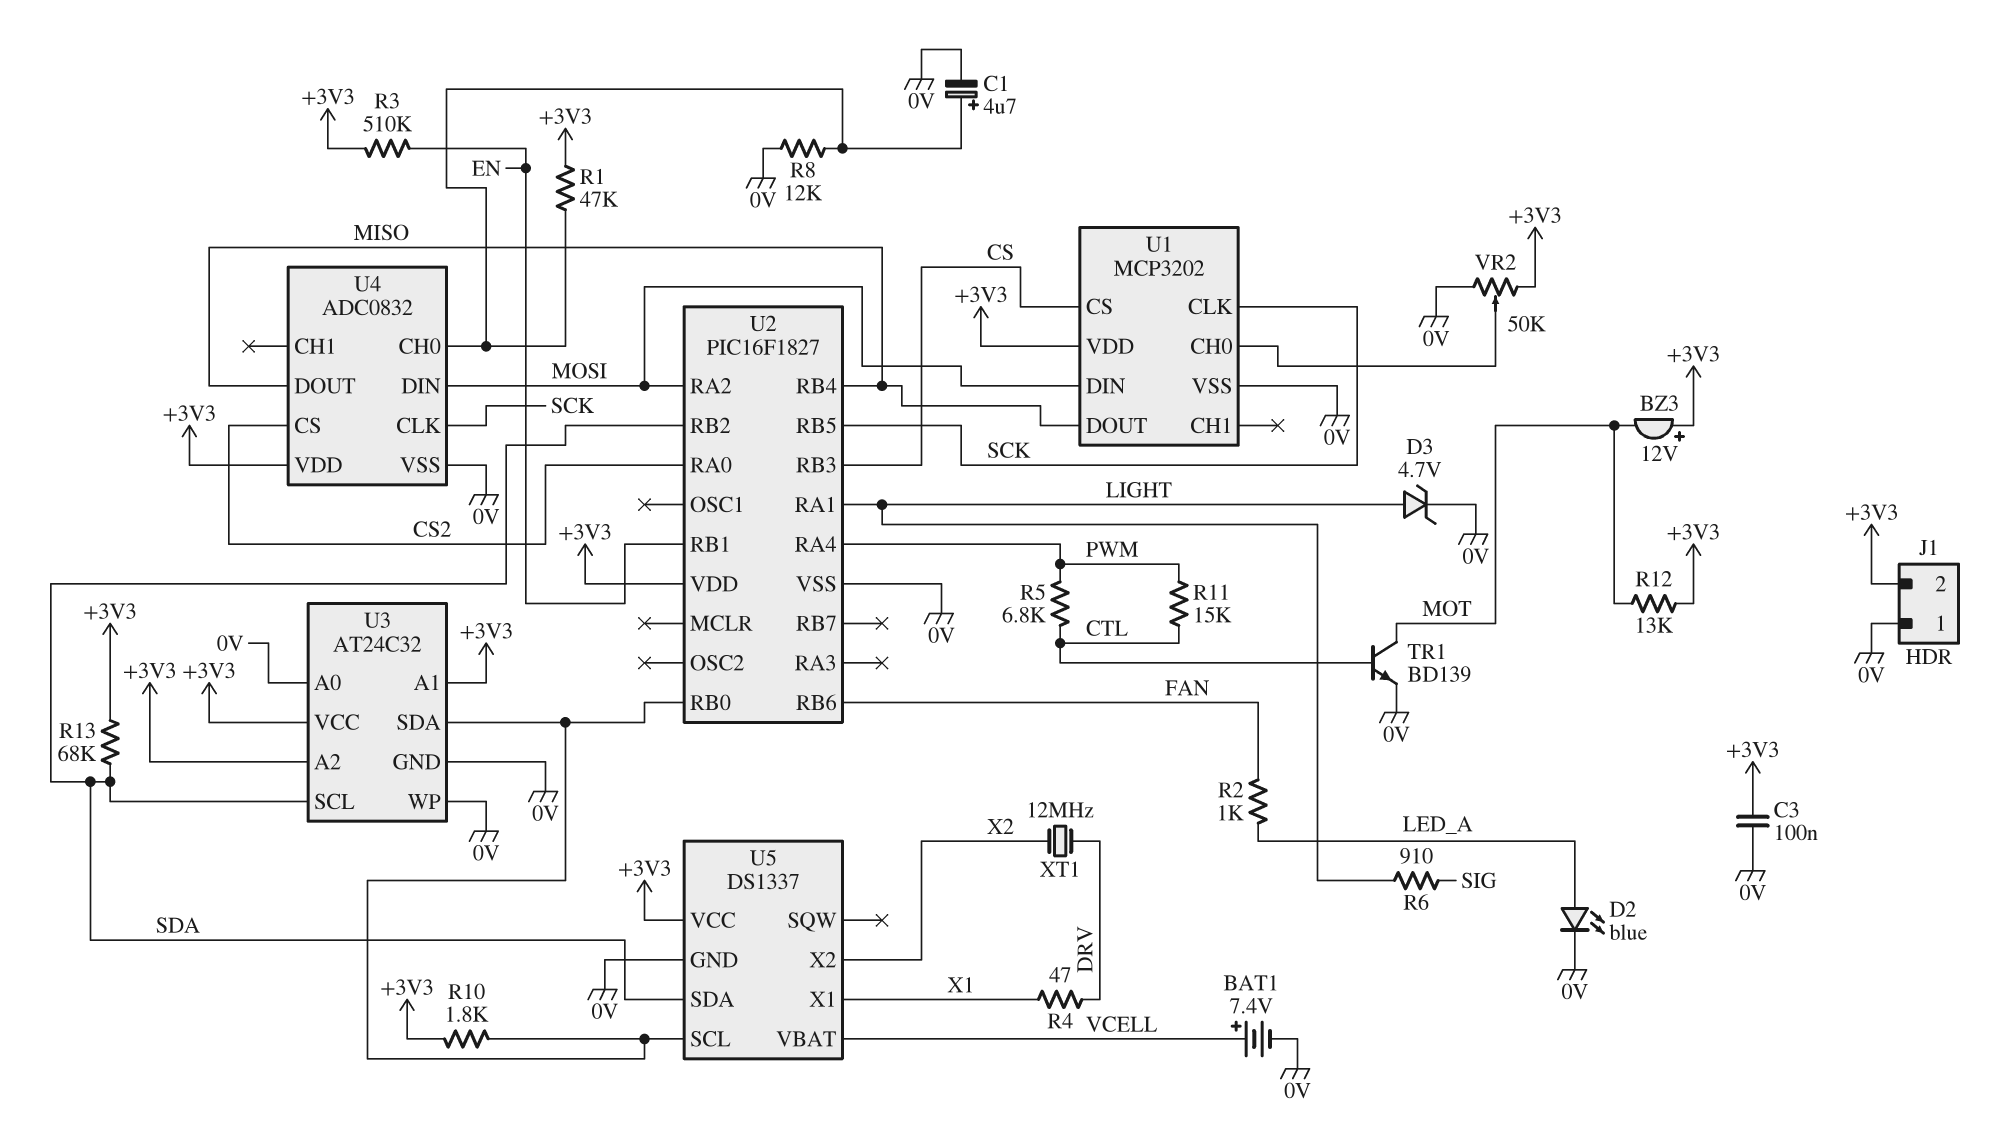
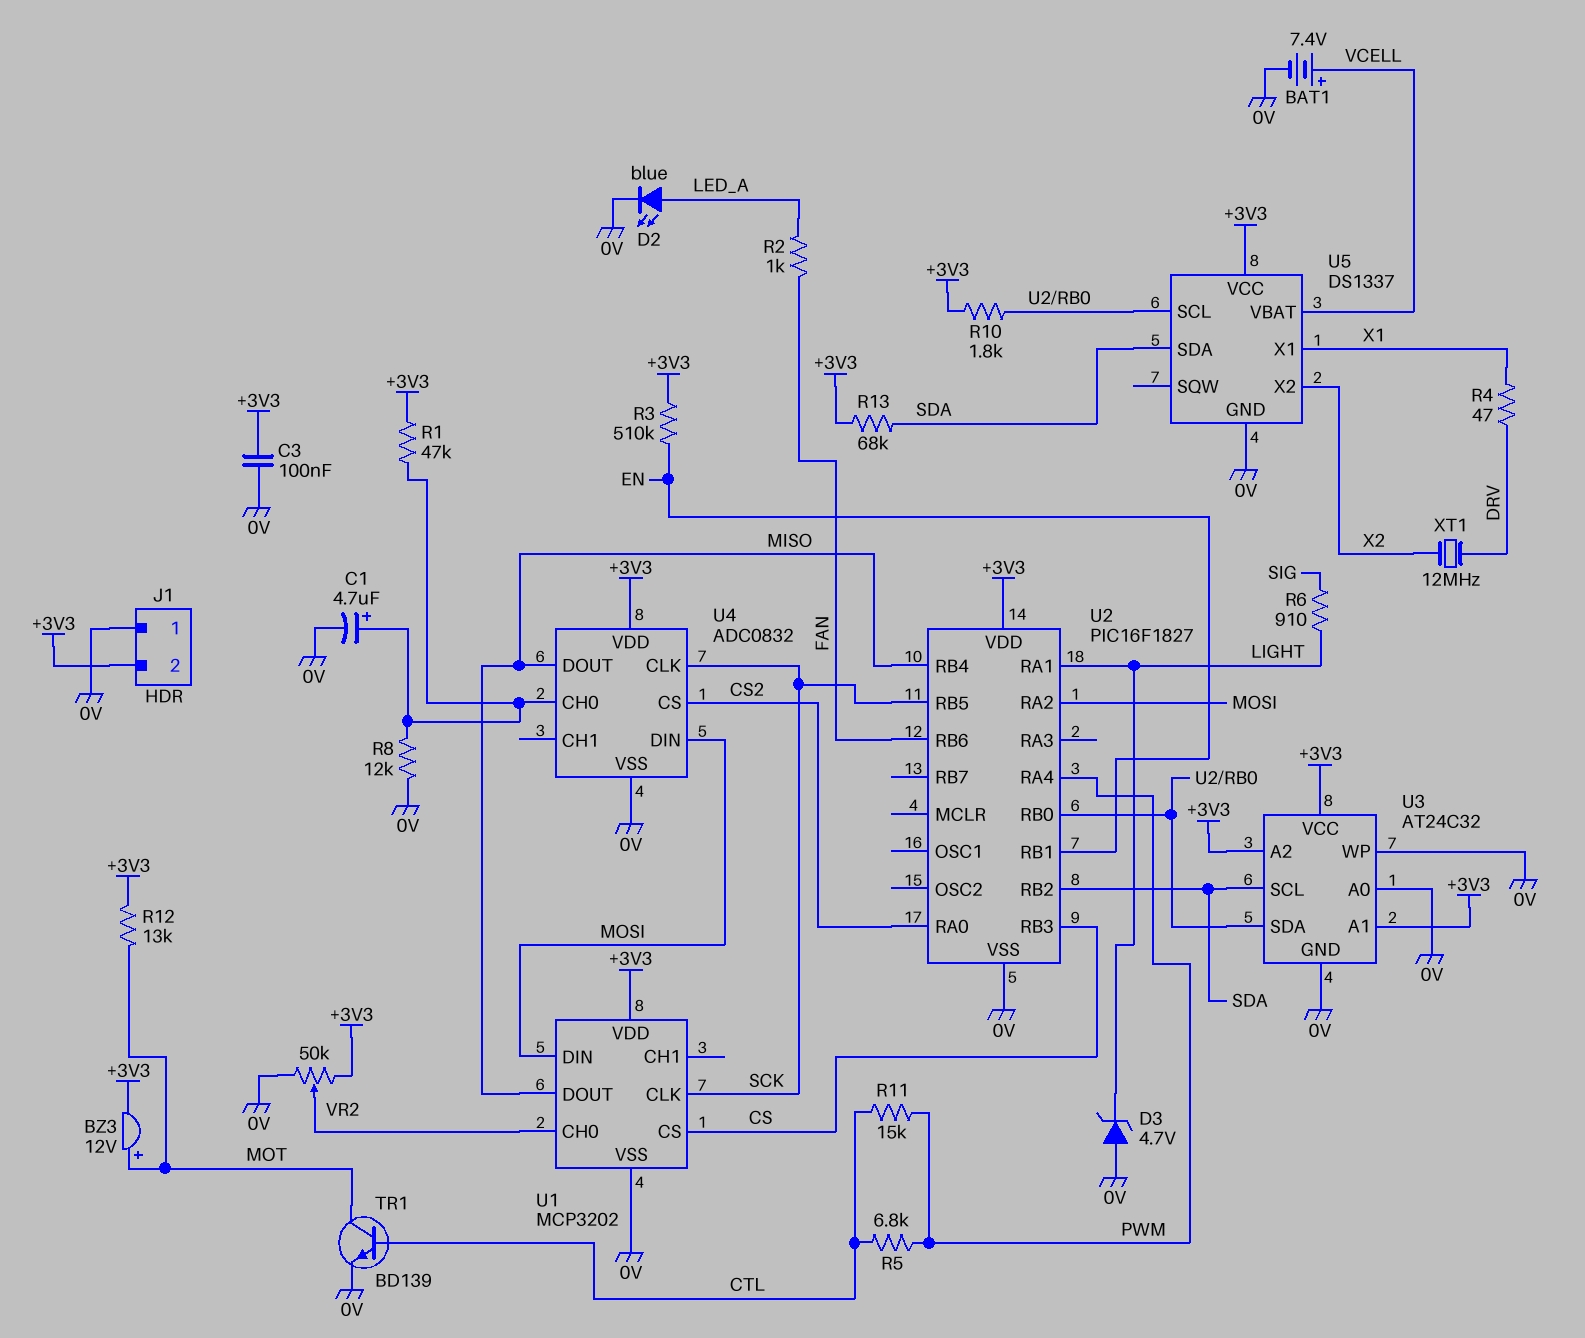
BZ3: buzzer 12V (plus +3V3, minus MOT) -> buzzer 12V (plus MOT, minus +3V3)
D3: zener 4.7V (A LIGHT, K 0V) -> zener 4.7V (A 0V, K LIGHT)

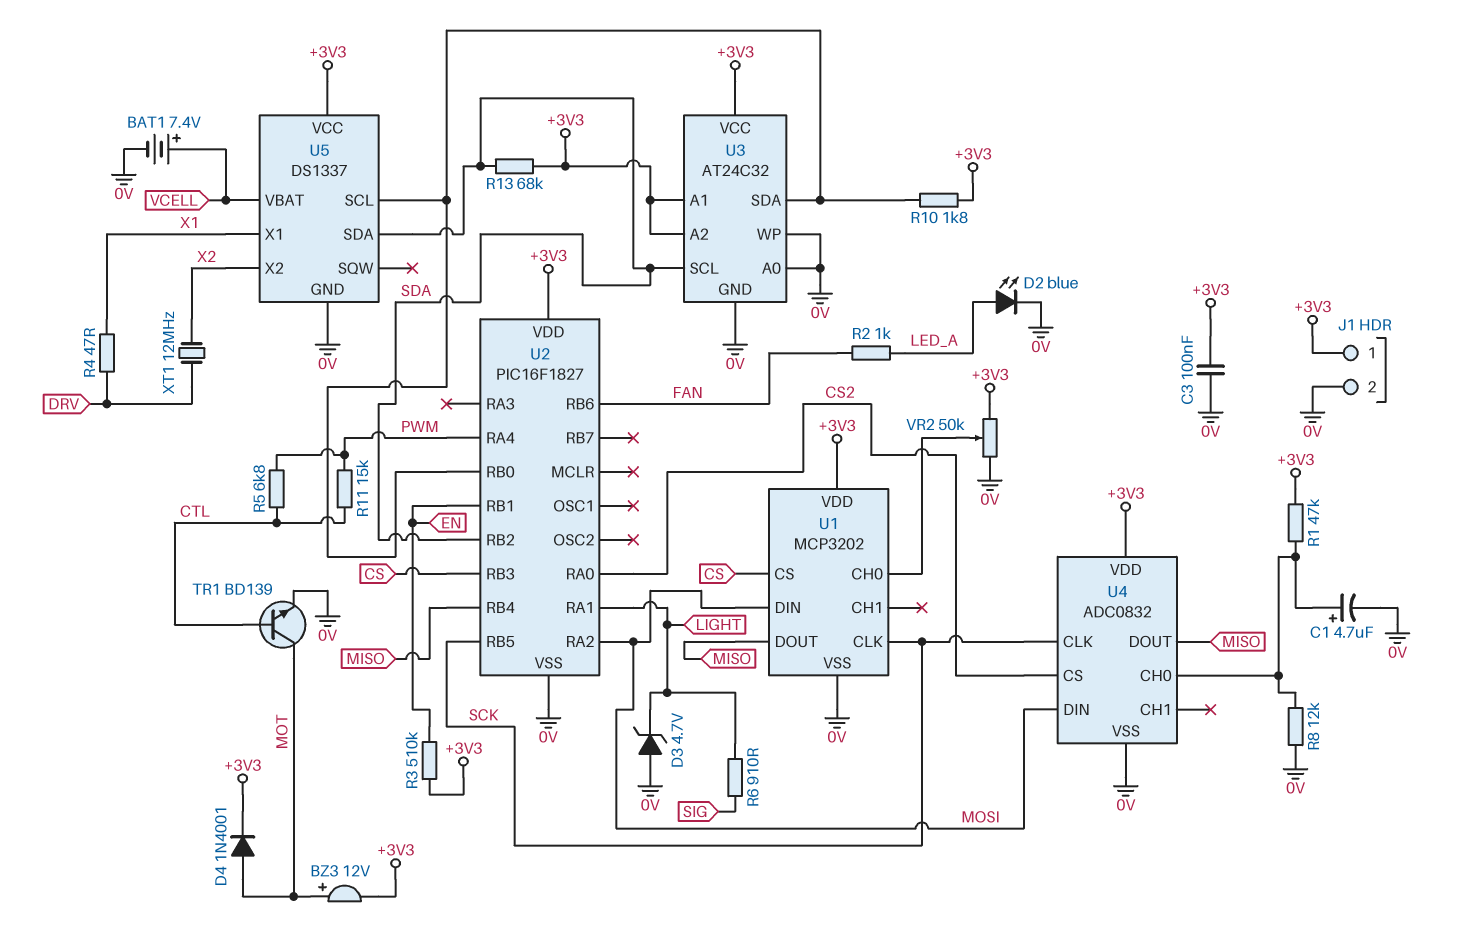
D4: none -> diode 1N4001 (A MOT, K +3V3)
J1 pin 1: 0V -> +3V3
J1 pin 2: +3V3 -> 0V
R12: 13k (+3V3, MOT) -> none

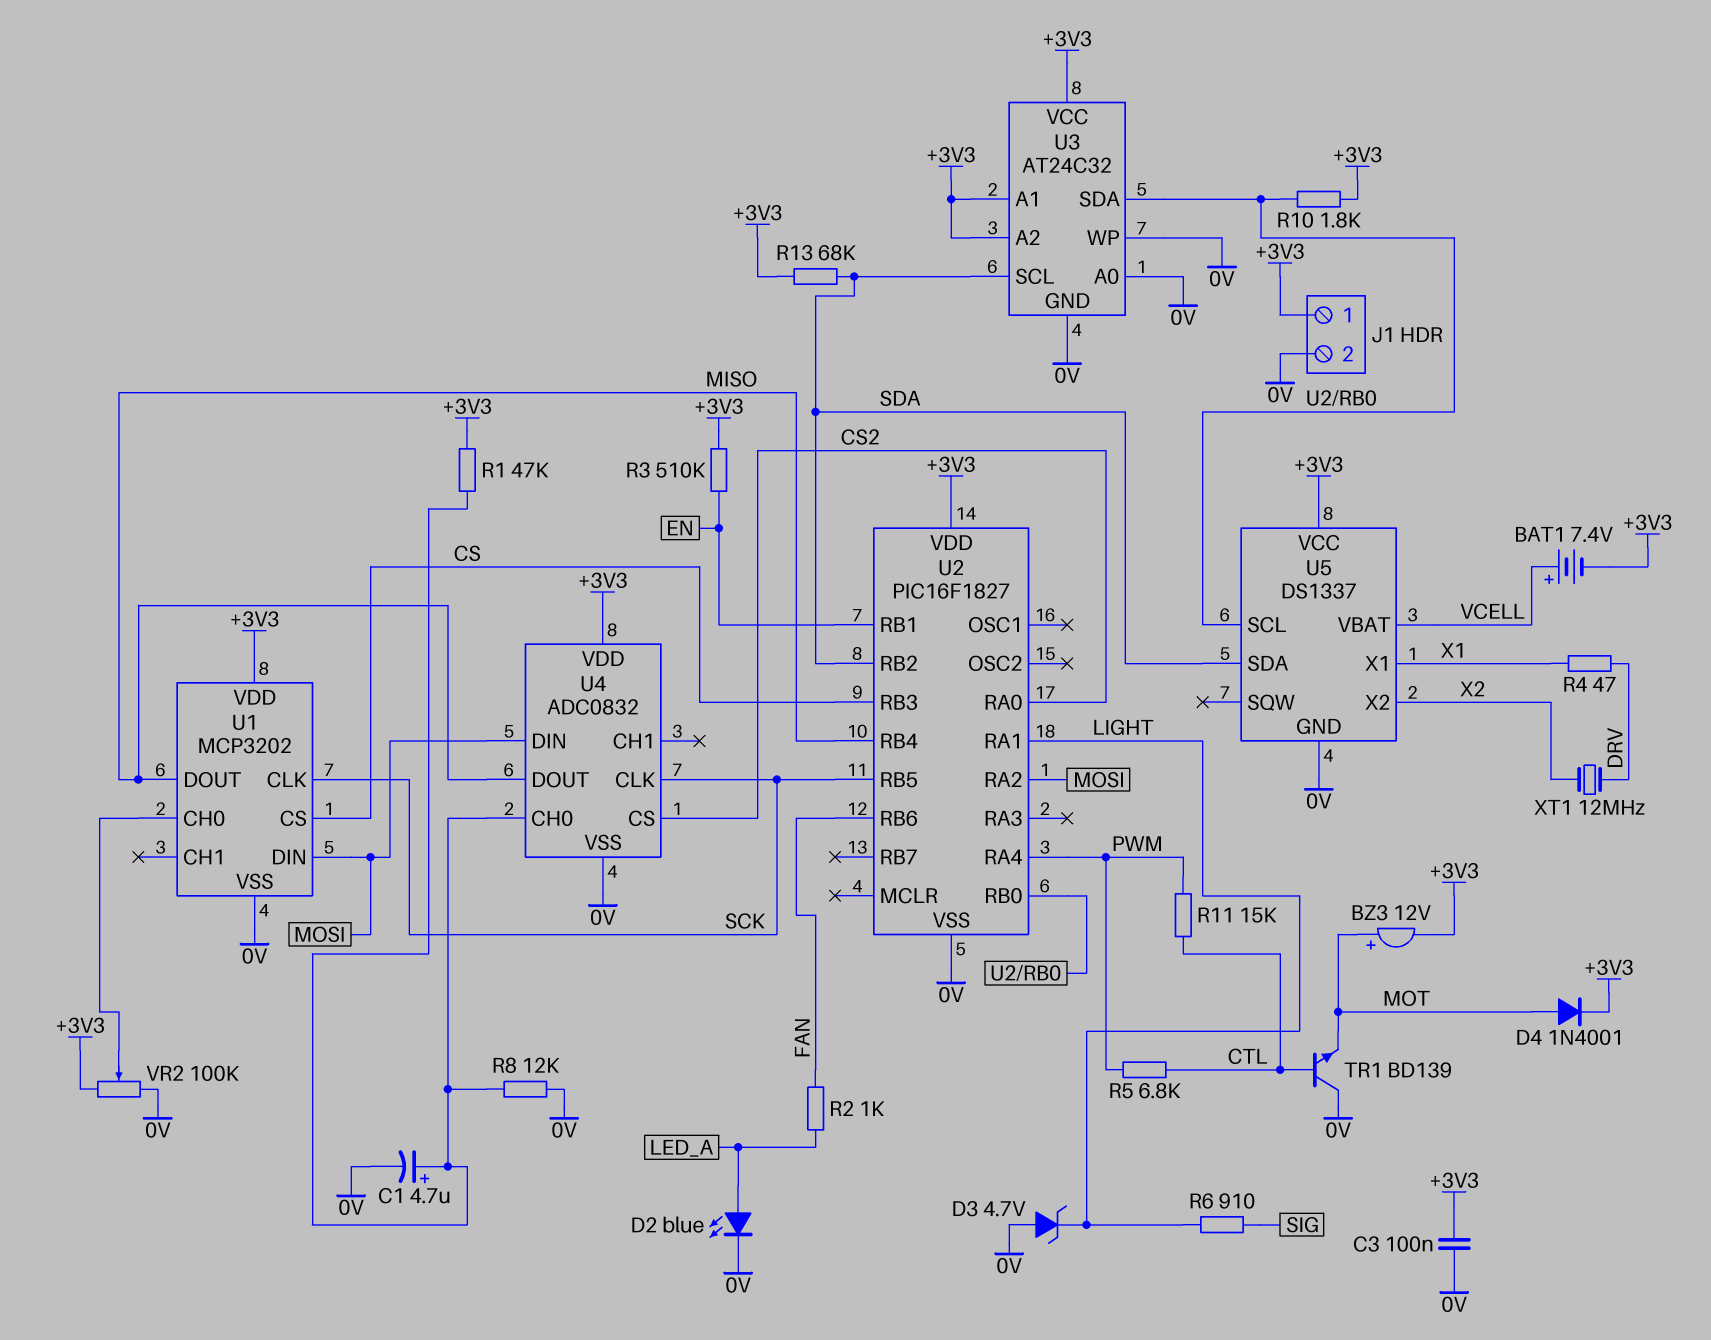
BAT1: 7.4V (plus VCELL, minus 0V) -> 7.4V (plus VCELL, minus +3V3)
TR1: NPN BD139 (B CTL, C MOT, E 0V) -> NPN BD139 (B CTL, C 0V, E MOT)
VR2: 50k (+3V3, 0V, wiper U1/CH0) -> 100k (+3V3, 0V, wiper U1/CH0)

